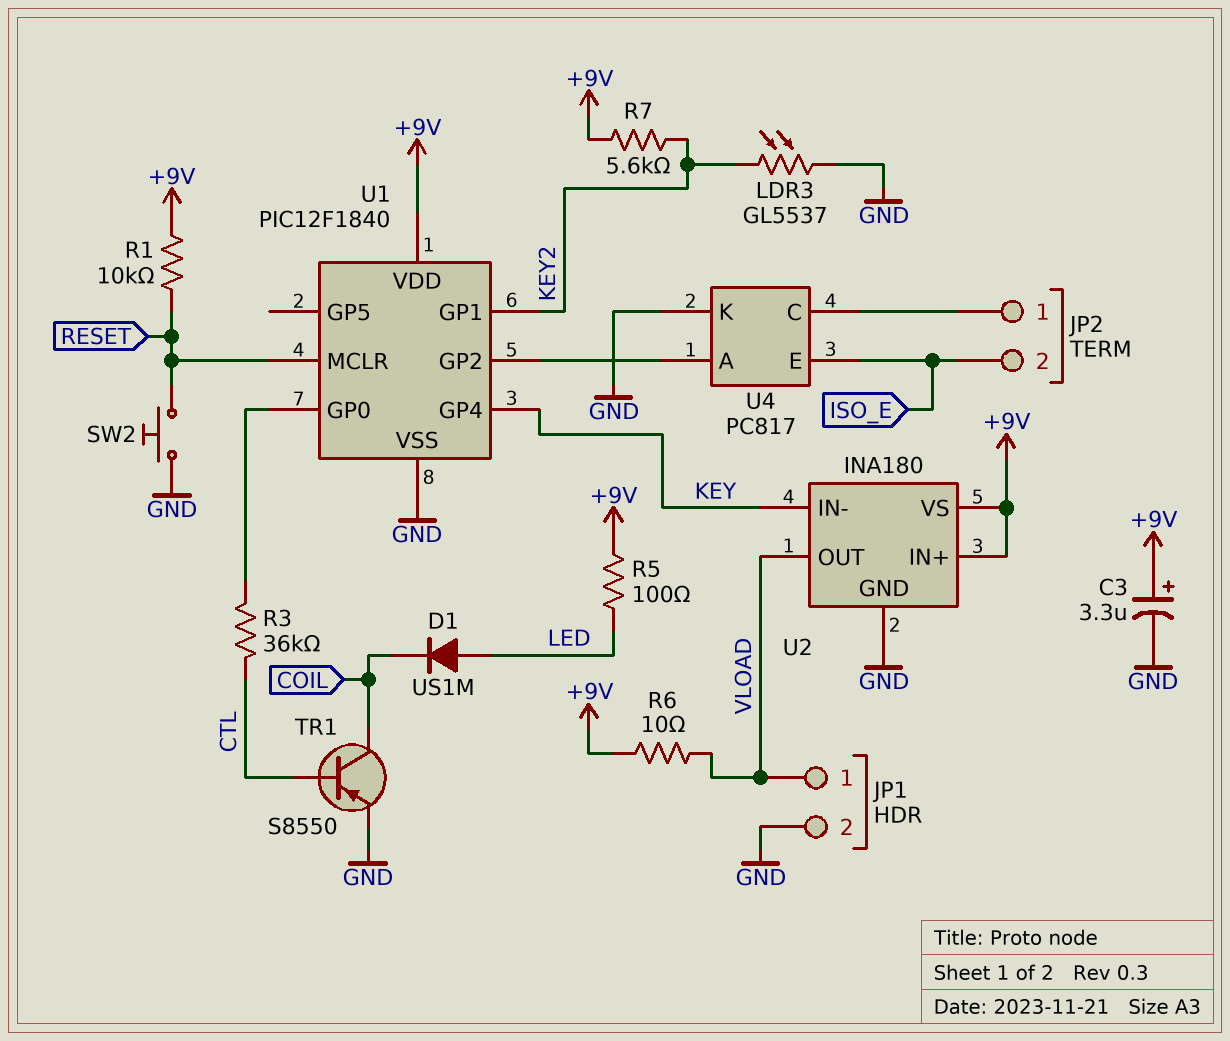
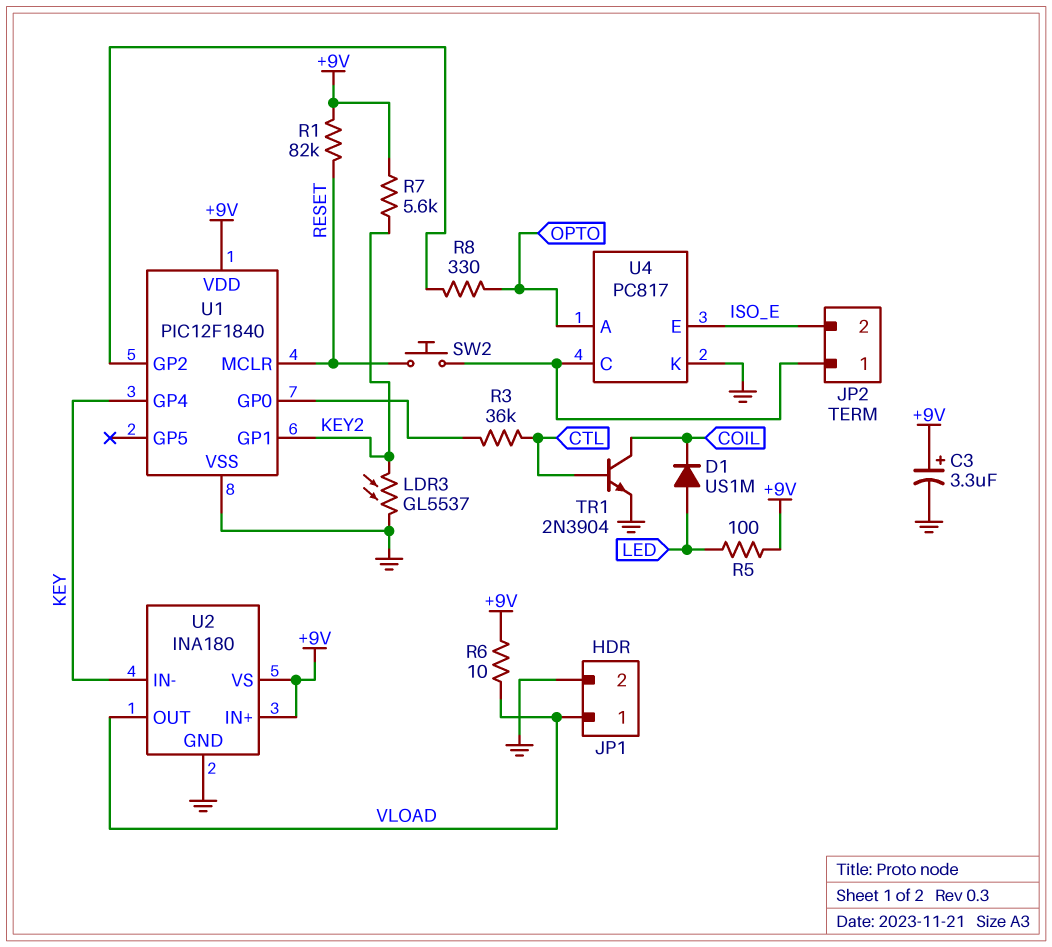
R1: 10k (+9V, RESET) -> 82k (+9V, RESET)
R8: none -> 330 (OPTO, U1/GP2)
SW2: button (GND, RESET) -> button (JP2/1, RESET)
TR1: PNP S8550 (B CTL, C COIL, E GND) -> NPN 2N3904 (B CTL, C COIL, E GND)
U4 pin A: U1/GP2 -> OPTO

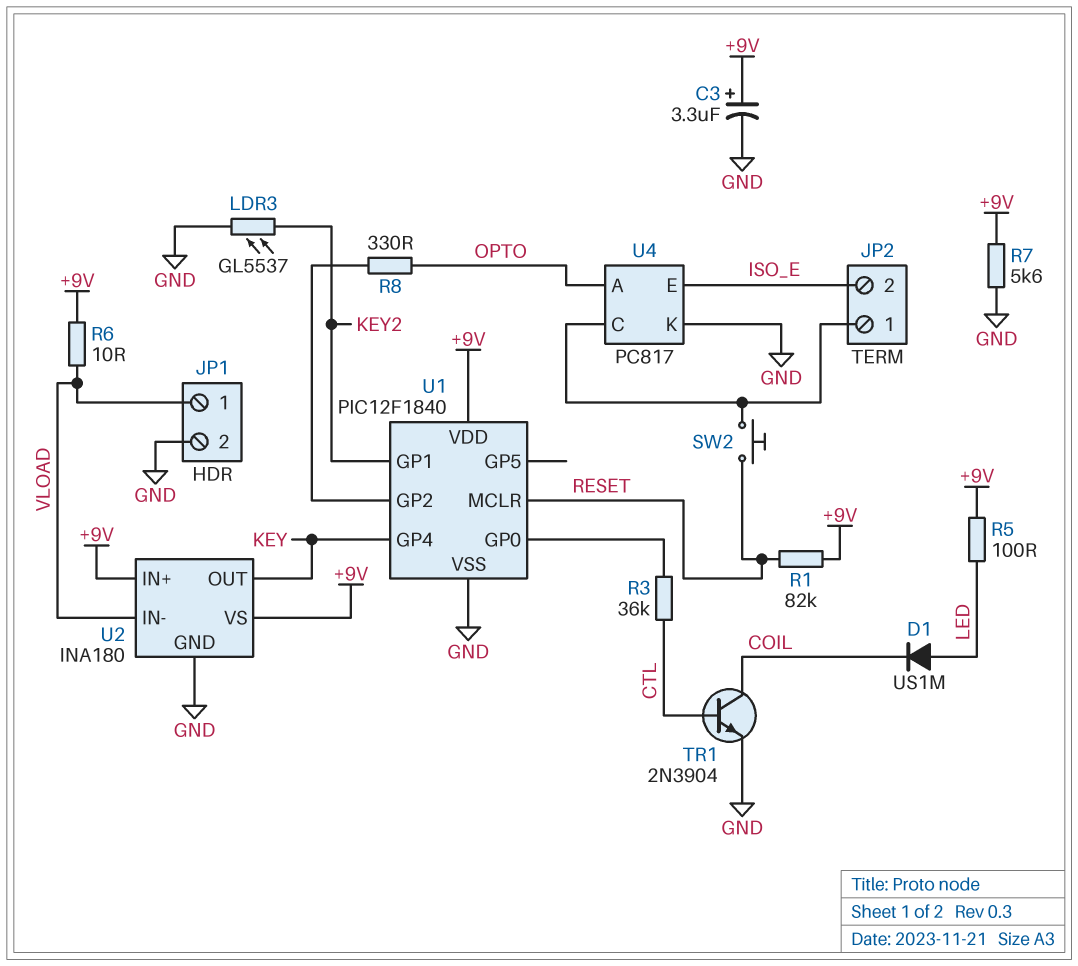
R7: 5.6k (+9V, KEY2) -> 5.6k (+9V, GND)
U2 pin IN-: KEY -> VLOAD
U2 pin OUT: VLOAD -> KEY

